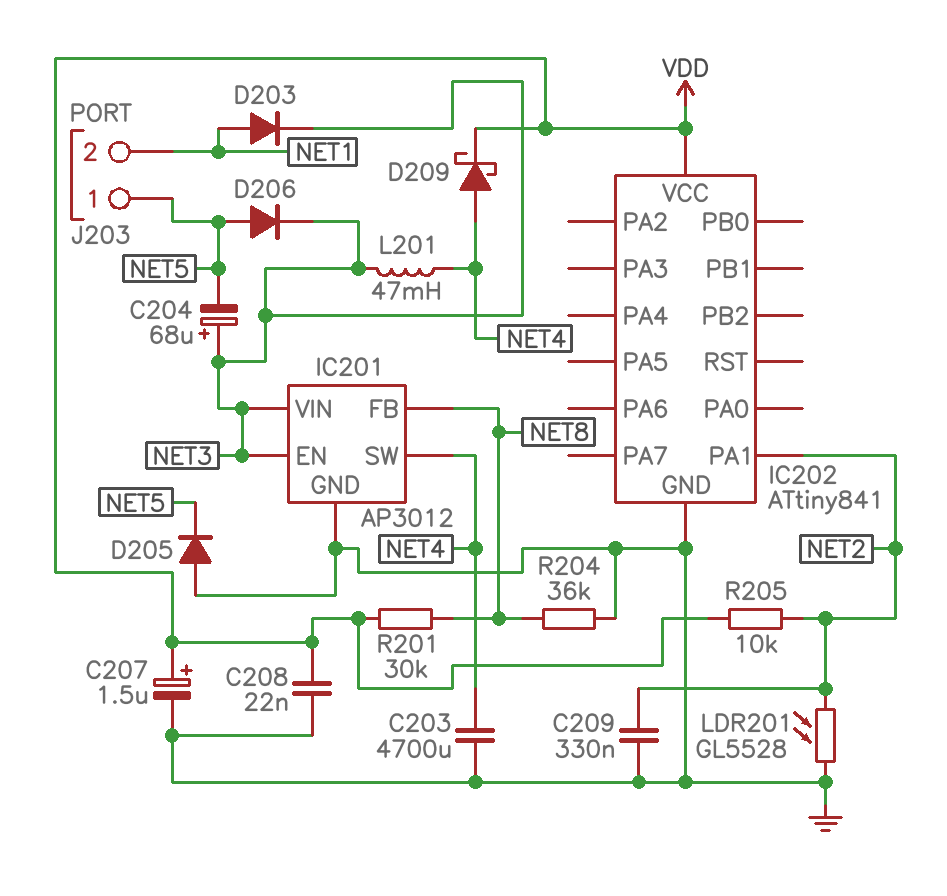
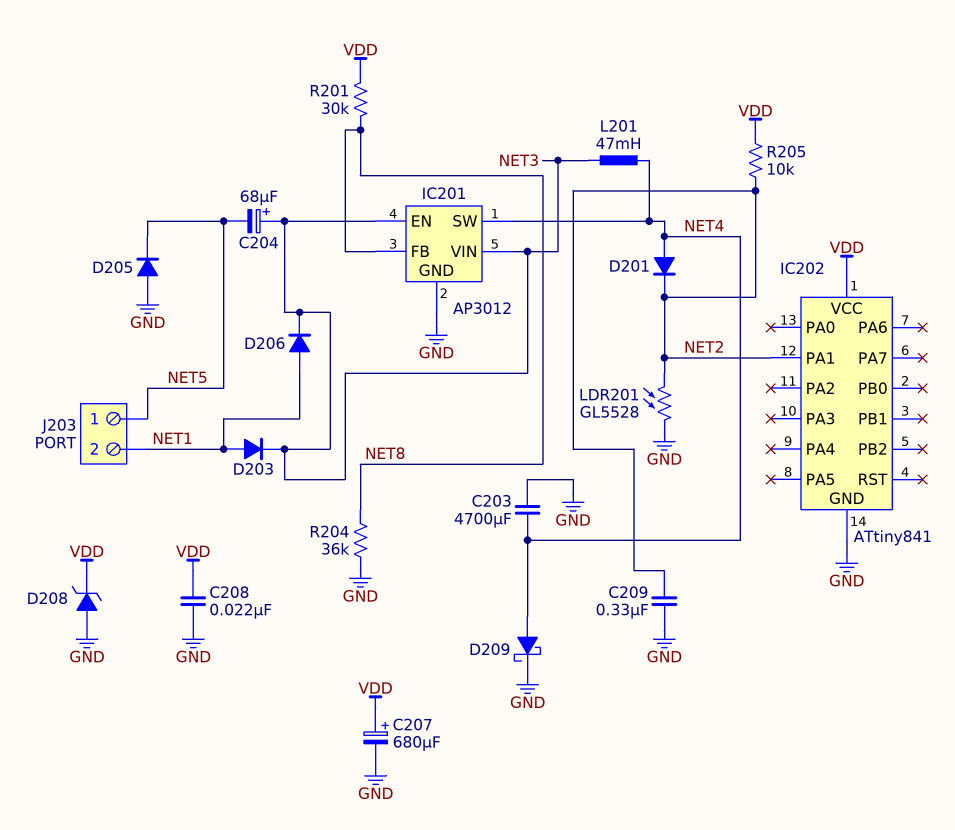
C207: 1.5uF (plus VDD, minus GND) -> 680uF (plus VDD, minus GND)
D201: none -> diode (A NET4, K NET2)
D206: diode (A NET5, K NET3) -> diode (A NET1, K NET3)
D208: none -> zener (A GND, K VDD)
D209: schottky (A NET4, K VDD) -> schottky (A NET4, K GND)

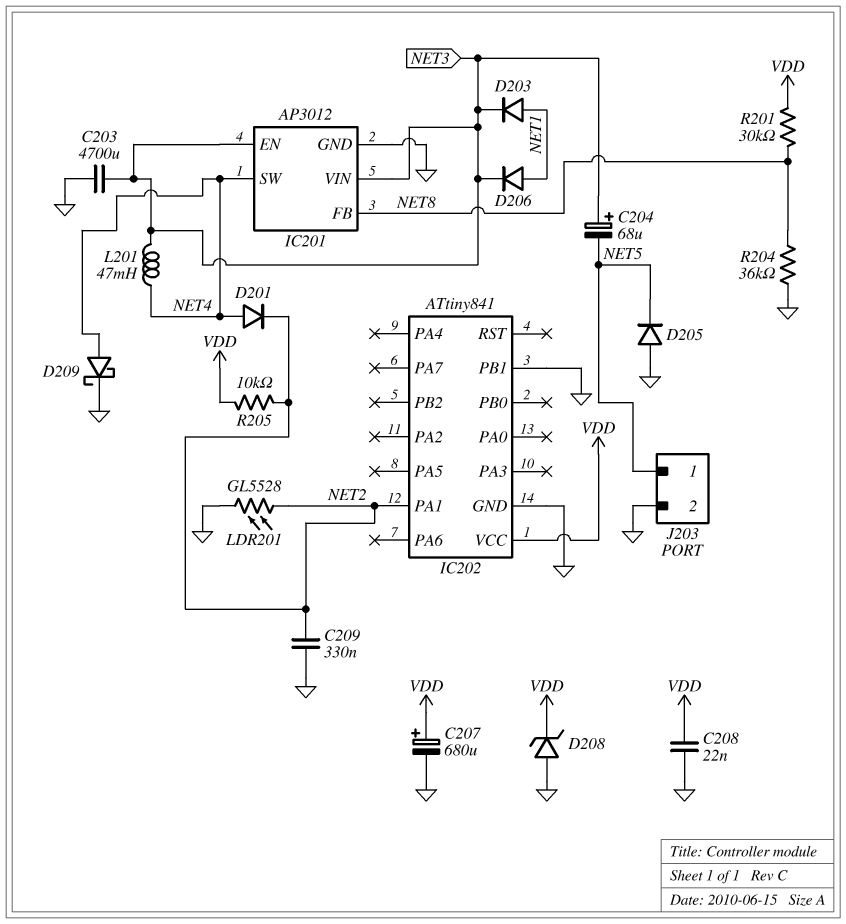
C203: 4700uF (GND, NET4) -> 4700uF (GND, NET3)
IC202 pin PB1: none -> GND
J203 pin 2: NET1 -> GND

